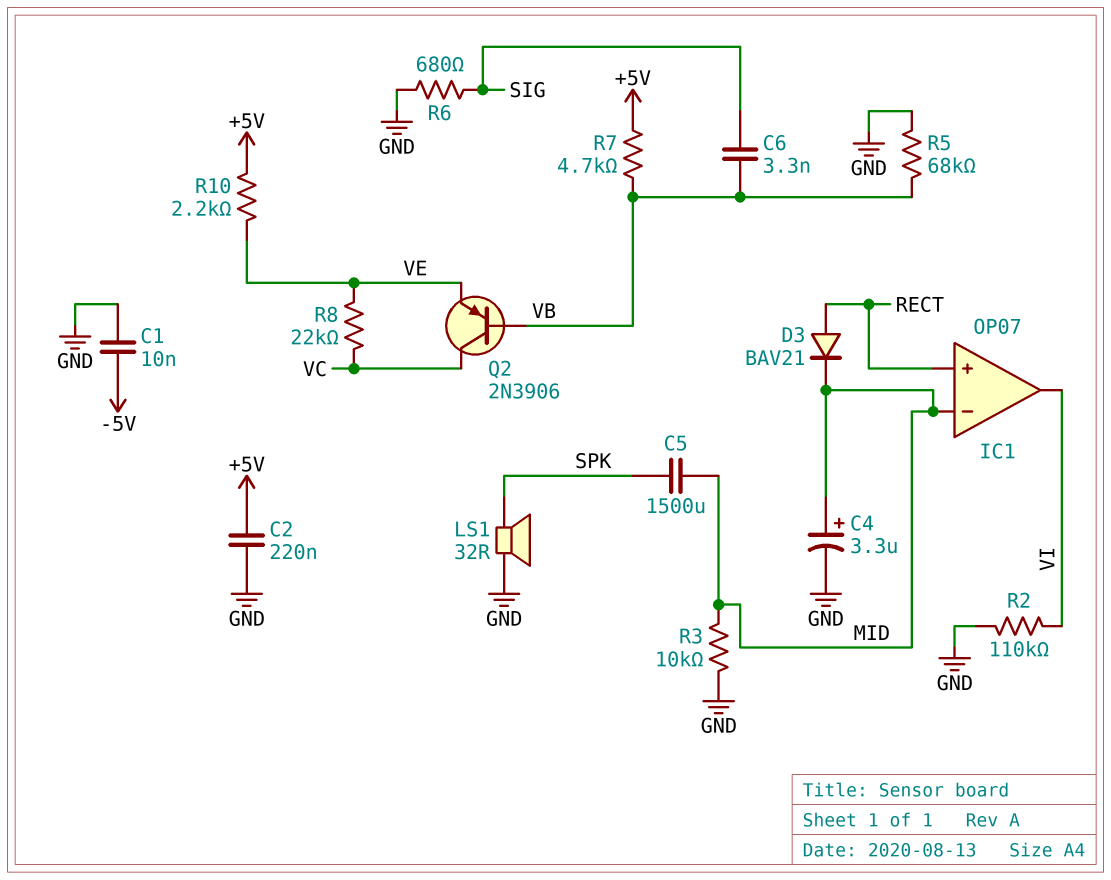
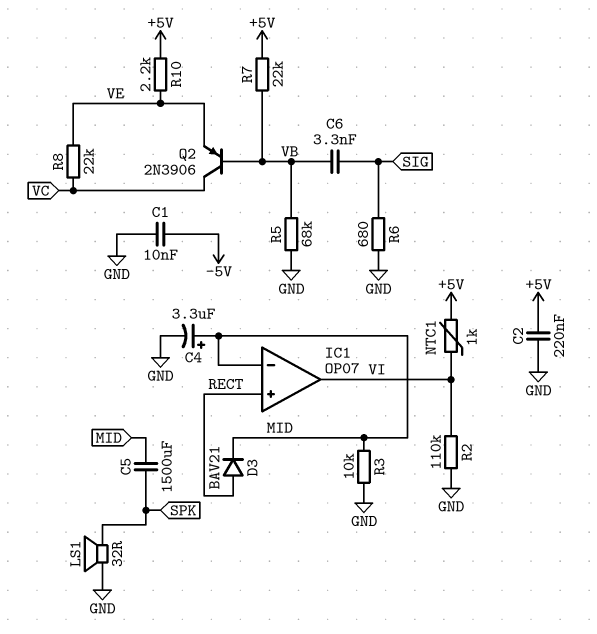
NTC1: none -> 1k (+5V, VI)
R7: 4.7k (+5V, VB) -> 22k (+5V, VB)

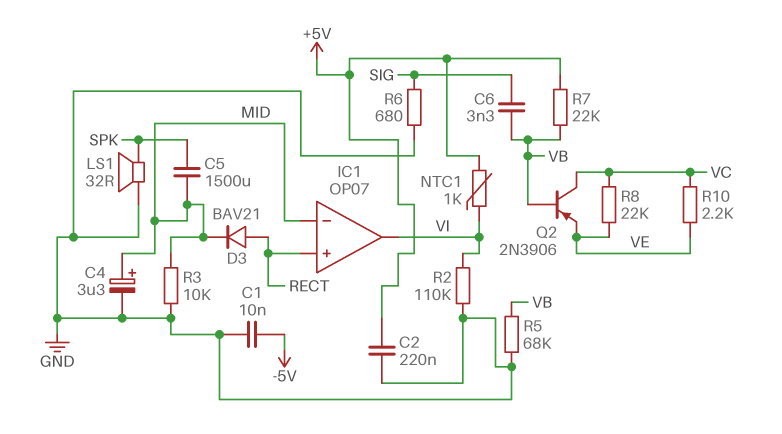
R10: 2.2k (+5V, VE) -> 2.2k (VC, VE)

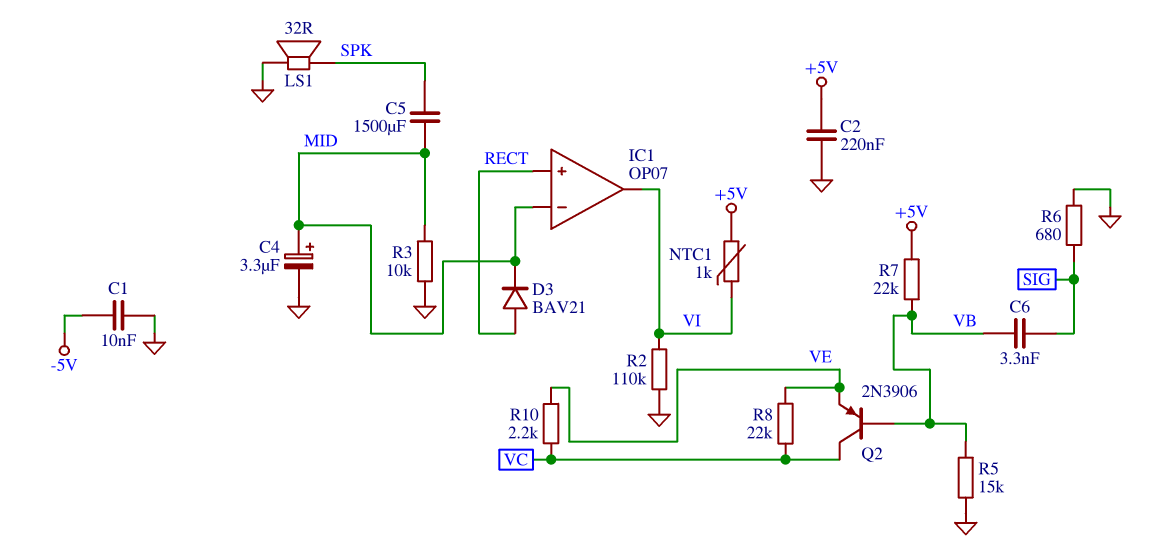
R5: 68k (GND, VB) -> 15k (GND, VB)

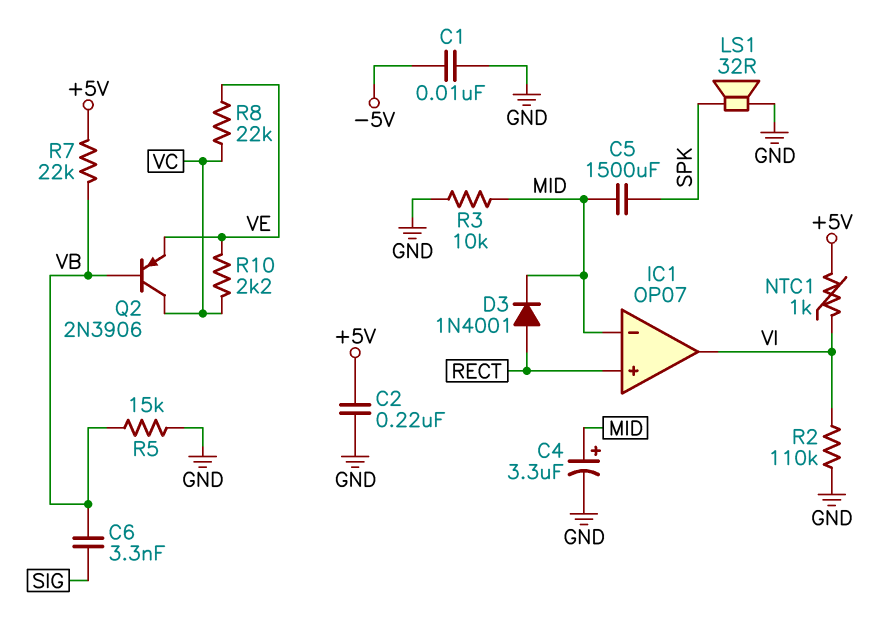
D3: diode BAV21 (A RECT, K MID) -> diode 1N4001 (A RECT, K MID)
R6: 680 (GND, SIG) -> none

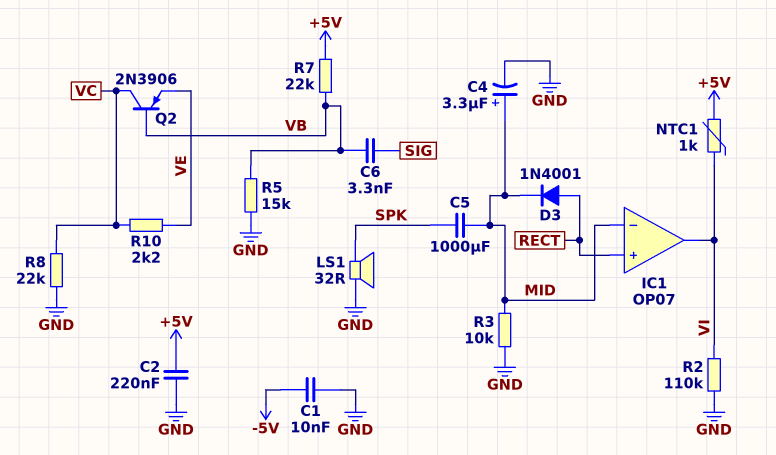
C5: 1500uF (MID, SPK) -> 1000uF (MID, SPK)
R8: 22k (VC, VE) -> 22k (GND, VC)

